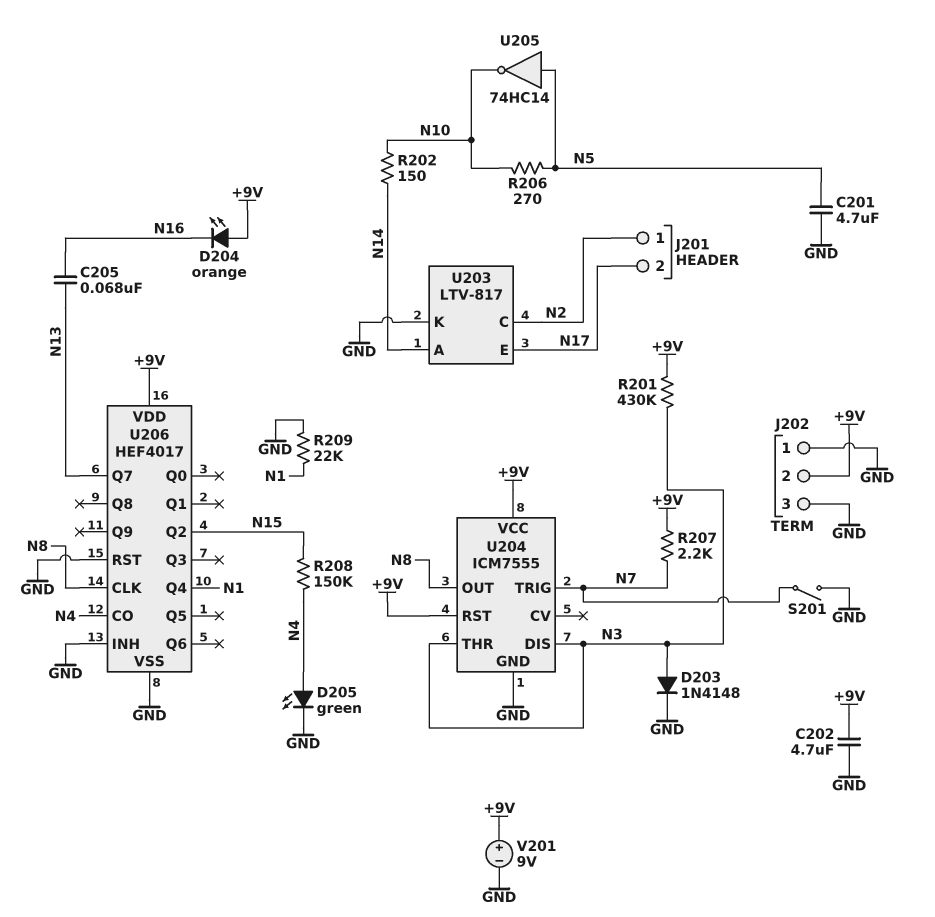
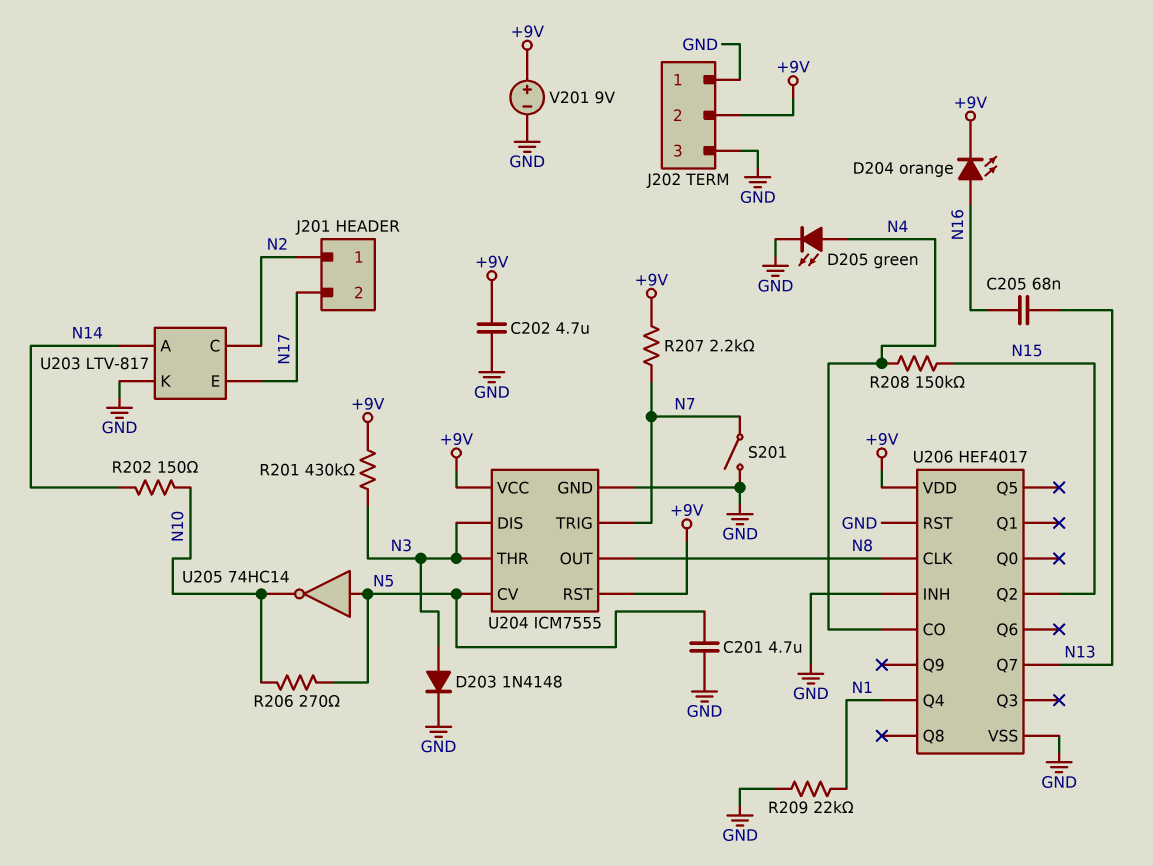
D204: LED orange (A +9V, K N16) -> LED orange (A N16, K +9V)
U204 pin CV: none -> N5

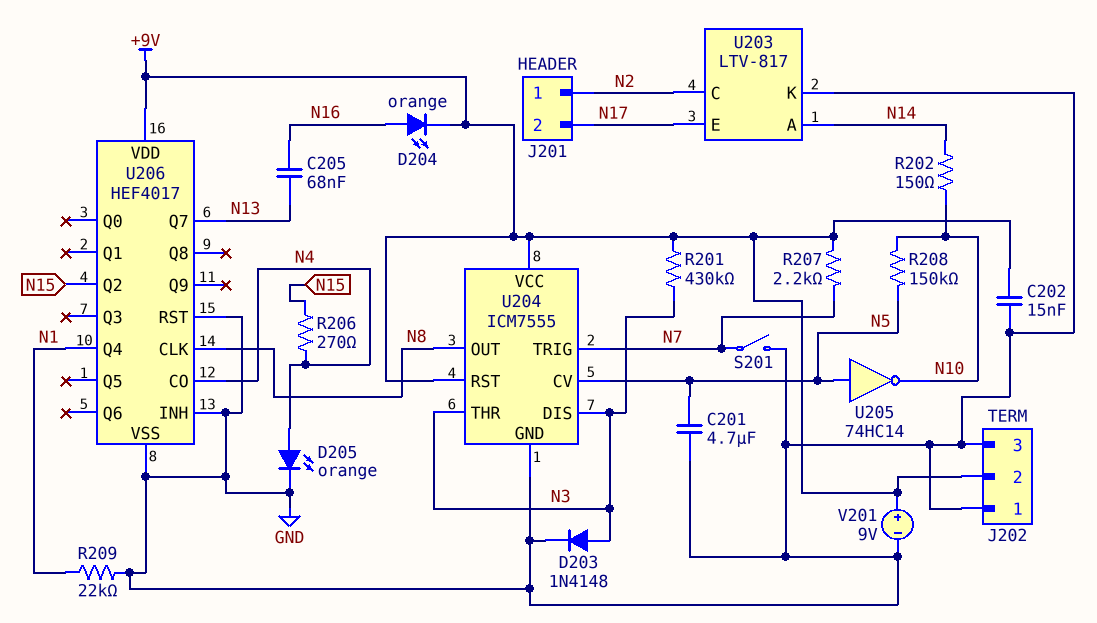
C202: 4.7uF (+9V, GND) -> 15nF (+9V, GND)
D205: LED green (A N4, K GND) -> LED orange (A N4, K GND)
R206: 270 (N5, N10) -> 270 (N4, N15)
R208: 150k (N4, N15) -> 150k (N5, N10)

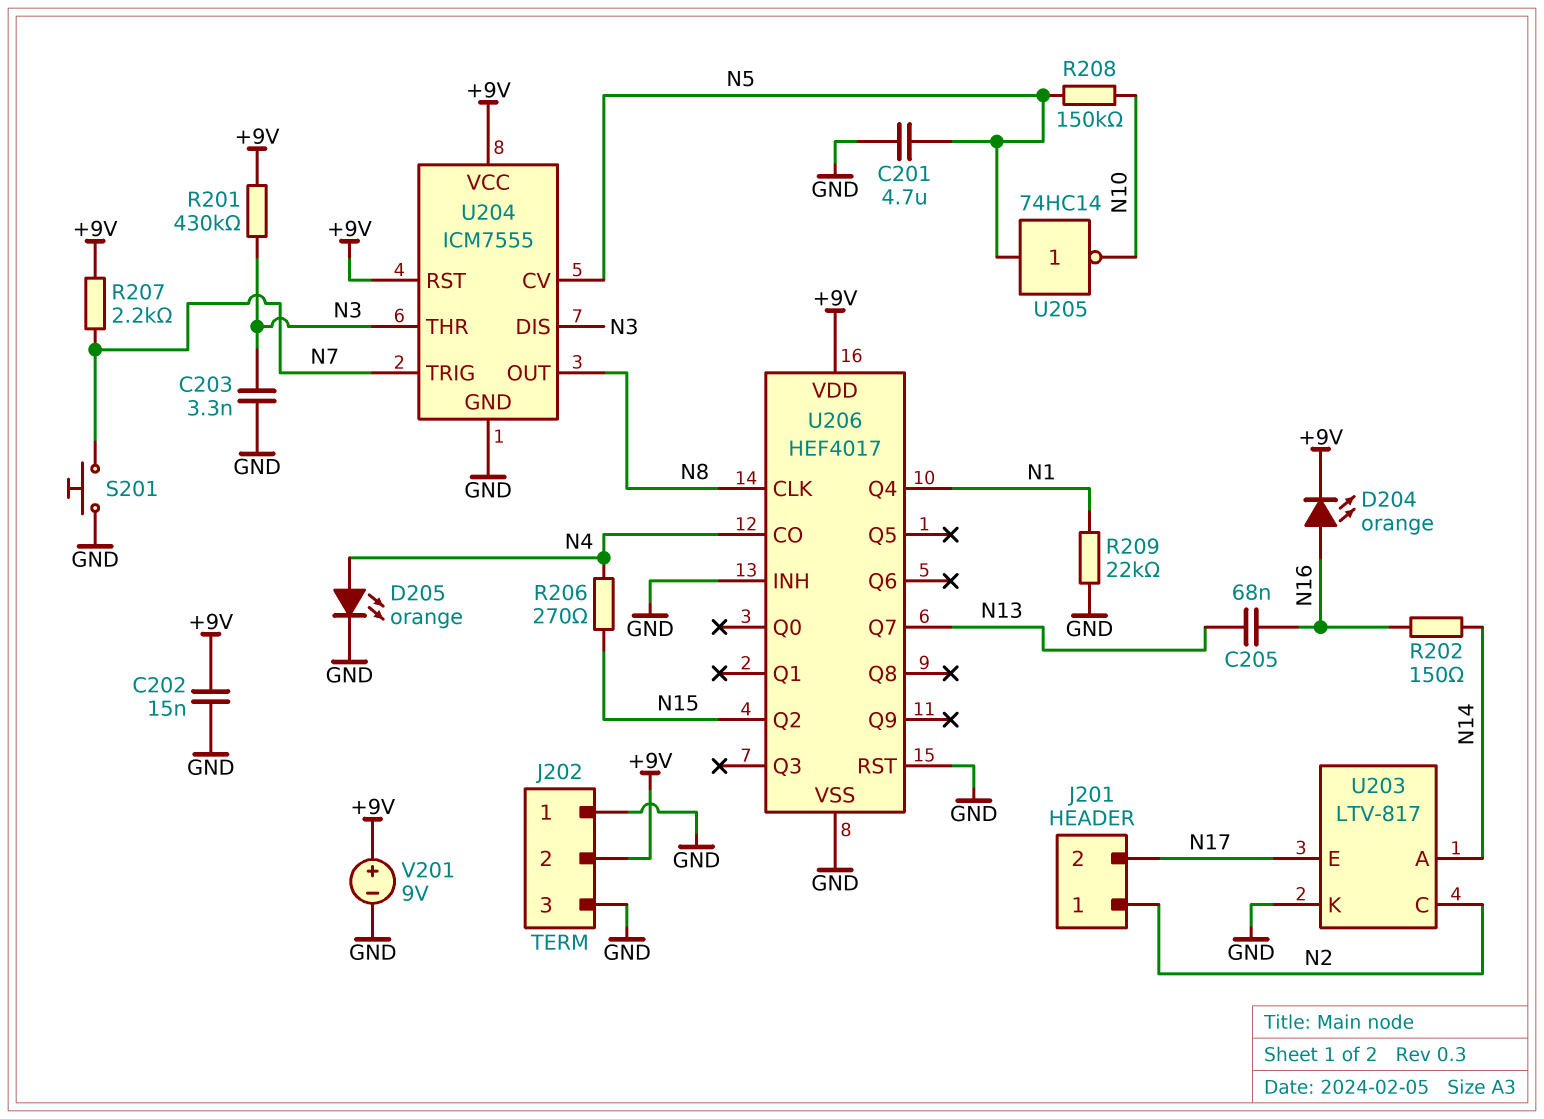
C203: none -> 3.3nF (GND, N3)
D203: diode 1N4148 (A N3, K GND) -> none
R202: 150 (N10, N14) -> 150 (N14, N16)
S201: switch (GND, N7) -> button (GND, N7)

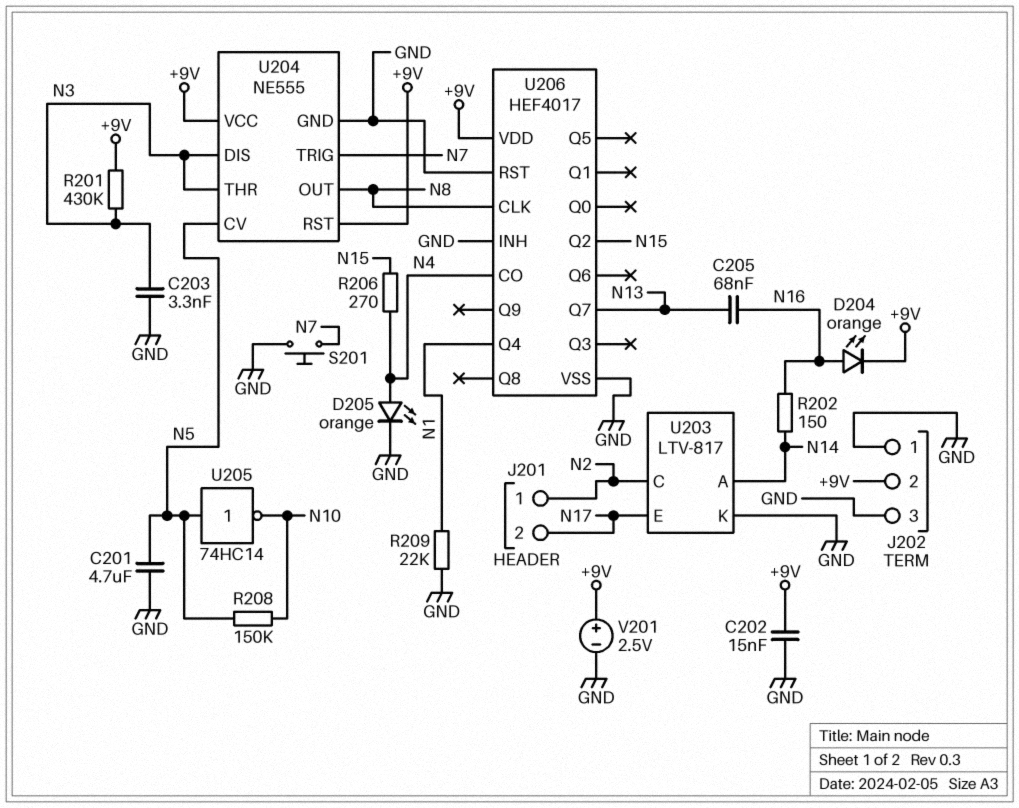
R207: 2.2k (+9V, N7) -> none
U204: ICM7555 -> NE555
V201: 9V (plus +9V, minus GND) -> 2.5V (plus +9V, minus GND)

